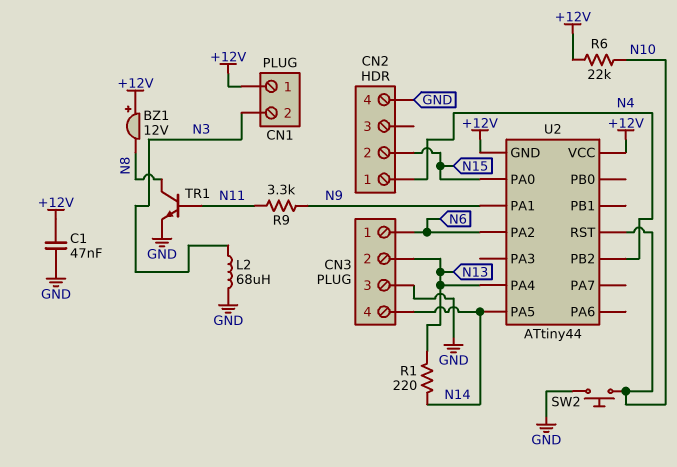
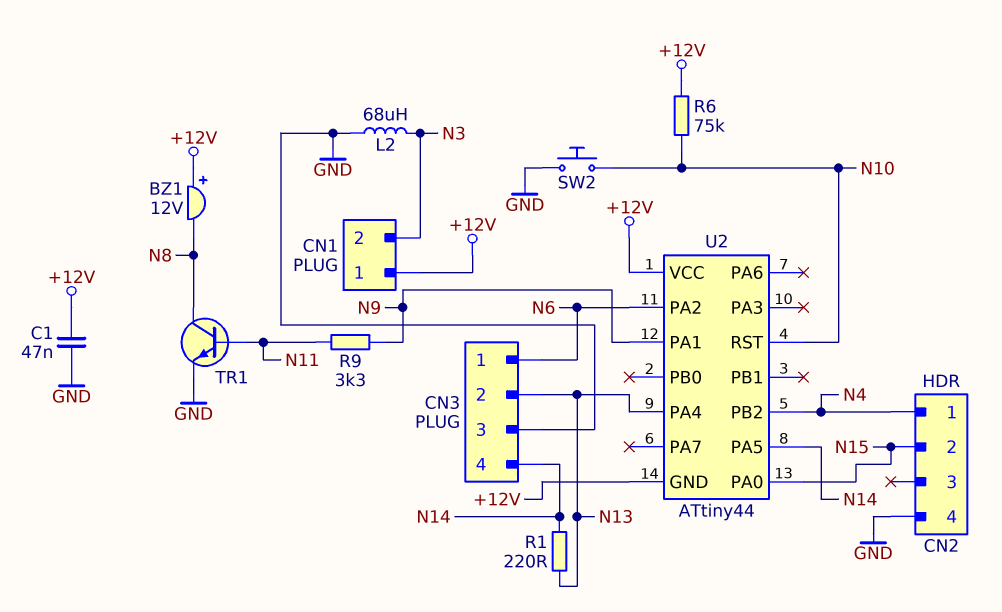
R6: 22k (+12V, N10) -> 75k (+12V, N10)

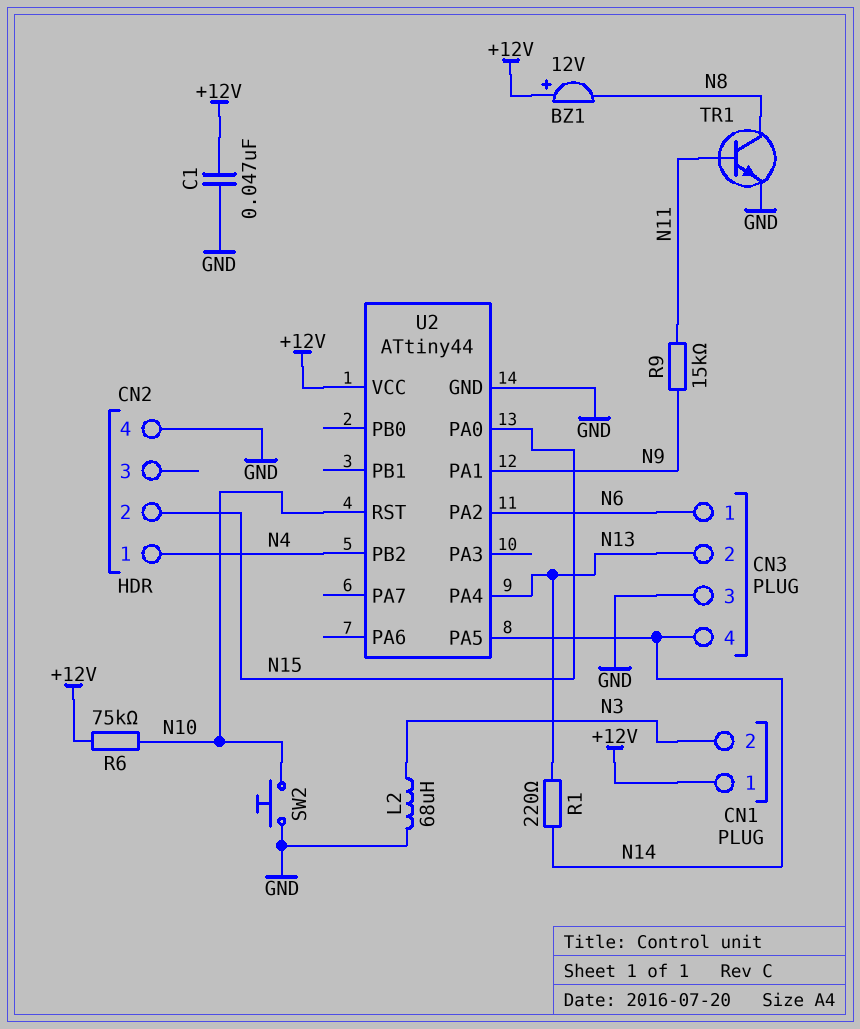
R9: 3.3k (N9, N11) -> 15k (N9, N11)
U2 pin GND: +12V -> GND

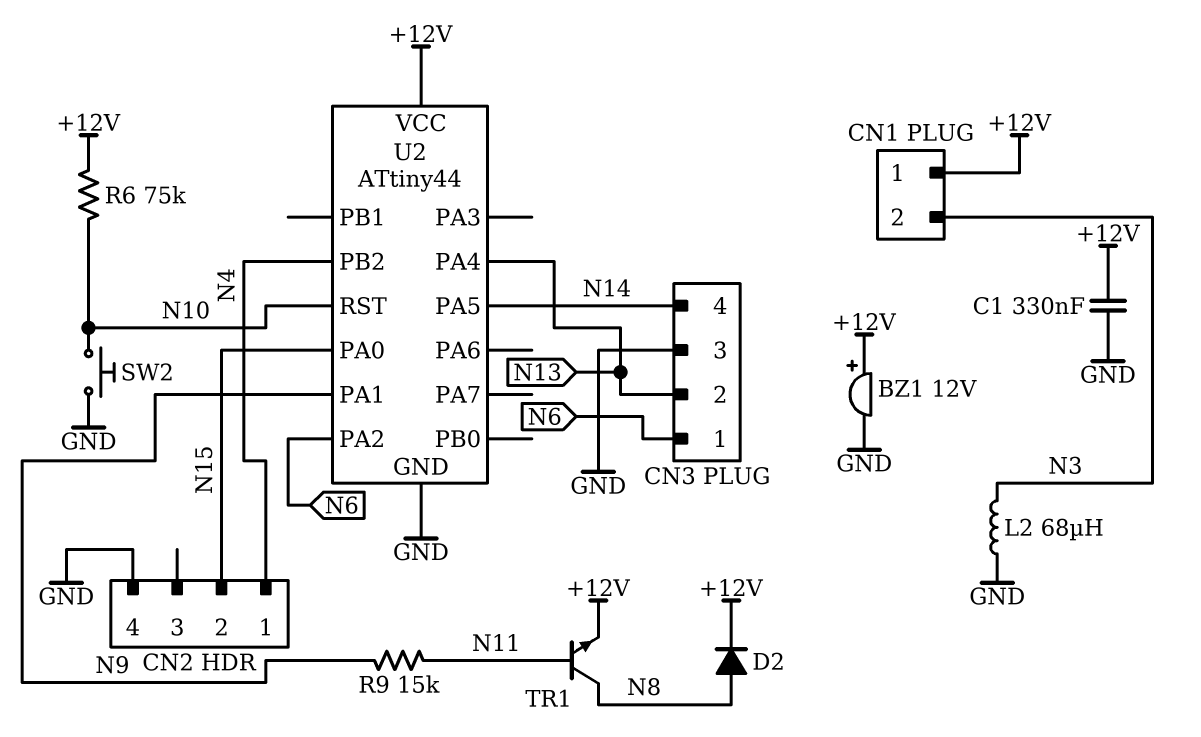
BZ1: buzzer 12V (plus +12V, minus N8) -> buzzer 12V (plus +12V, minus GND)
C1: 47nF (+12V, GND) -> 330nF (+12V, GND)
D2: none -> diode (A N8, K +12V)
R1: 220 (N13, N14) -> none
TR1: NPN (B N11, C N8, E GND) -> NPN (B N11, C N8, E +12V)

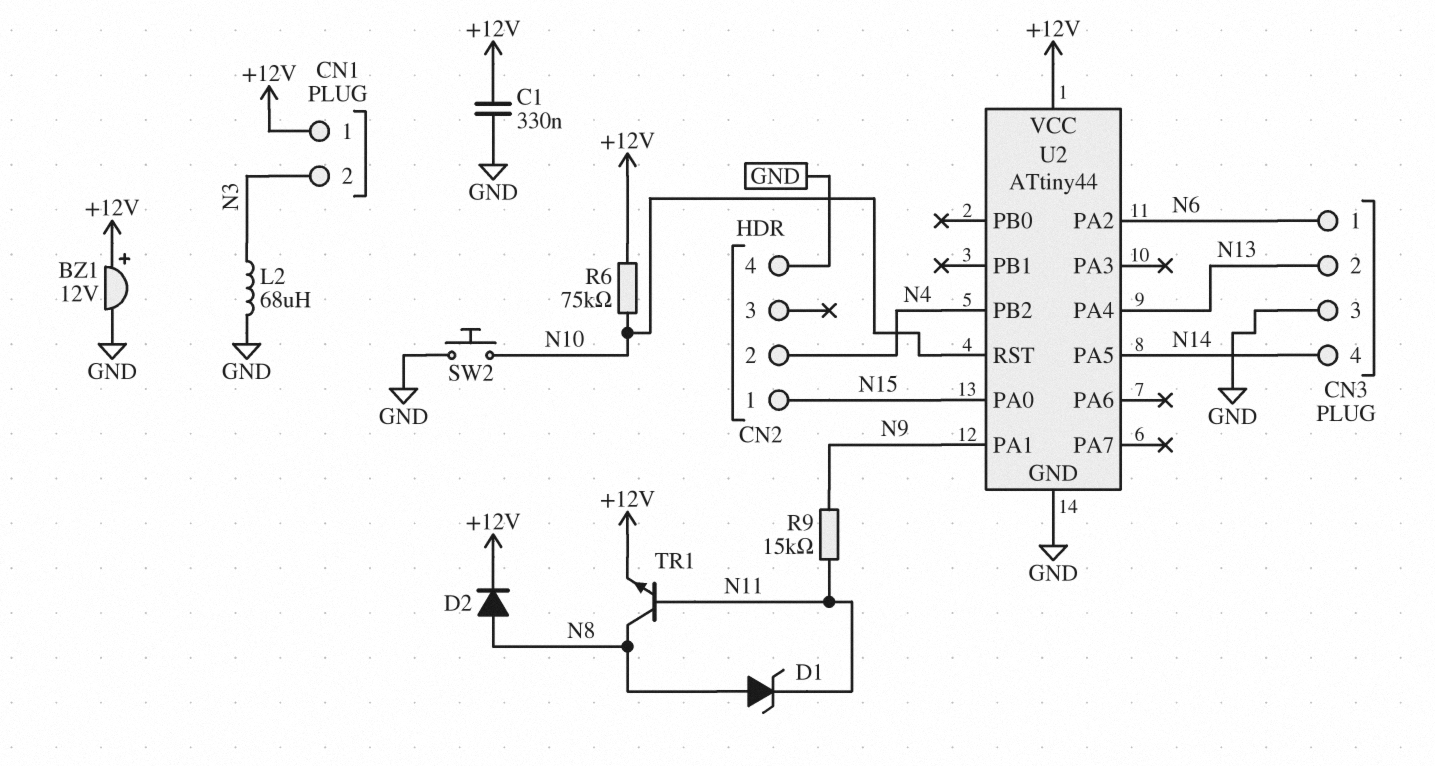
CN2 pin 1: N4 -> N15
CN2 pin 2: N15 -> N4
D1: none -> zener (A N8, K N11)

